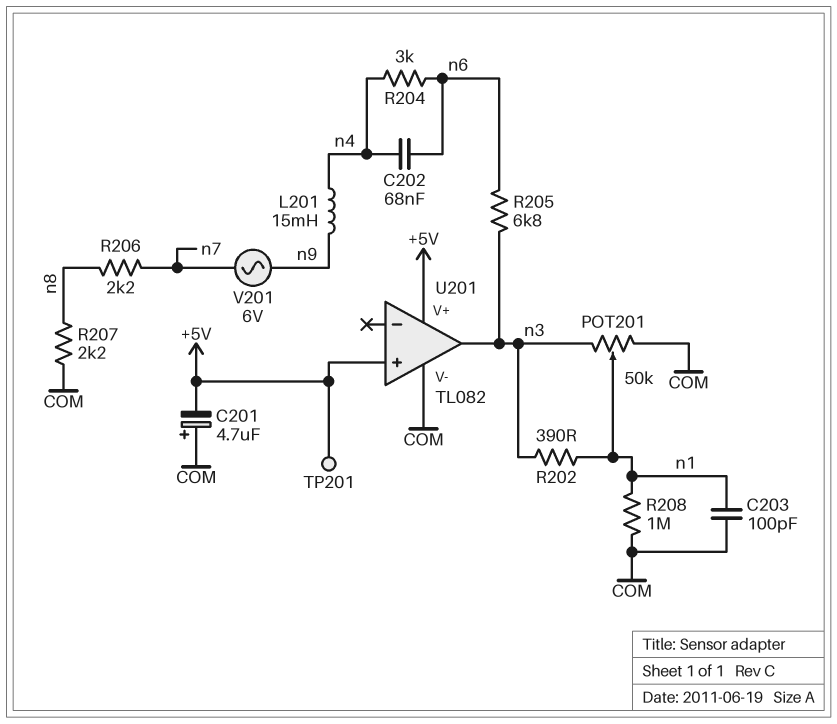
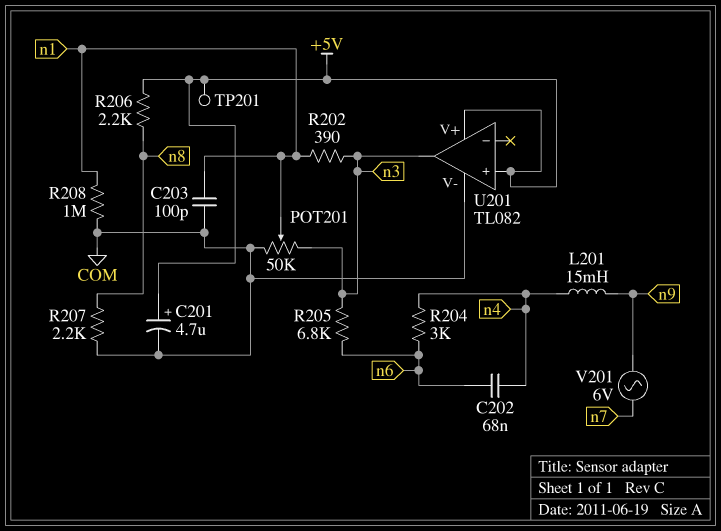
C201: 4.7uF (plus COM, minus +5V) -> 4.7uF (plus +5V, minus COM)
R206: 2.2k (n7, n8) -> 2.2k (+5V, n8)

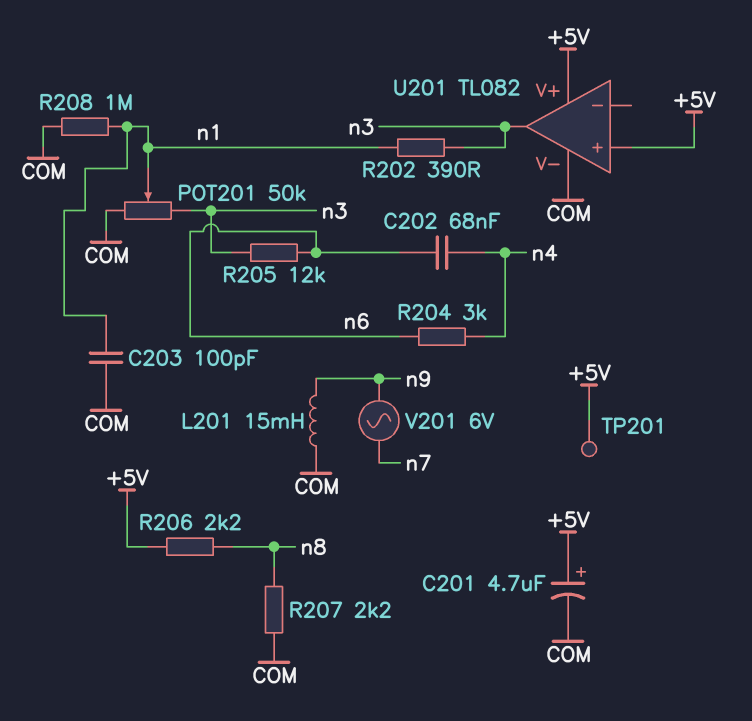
L201: 15mH (n4, n9) -> 15mH (COM, n9)
R205: 6.8k (n3, n6) -> 12k (n3, n6)

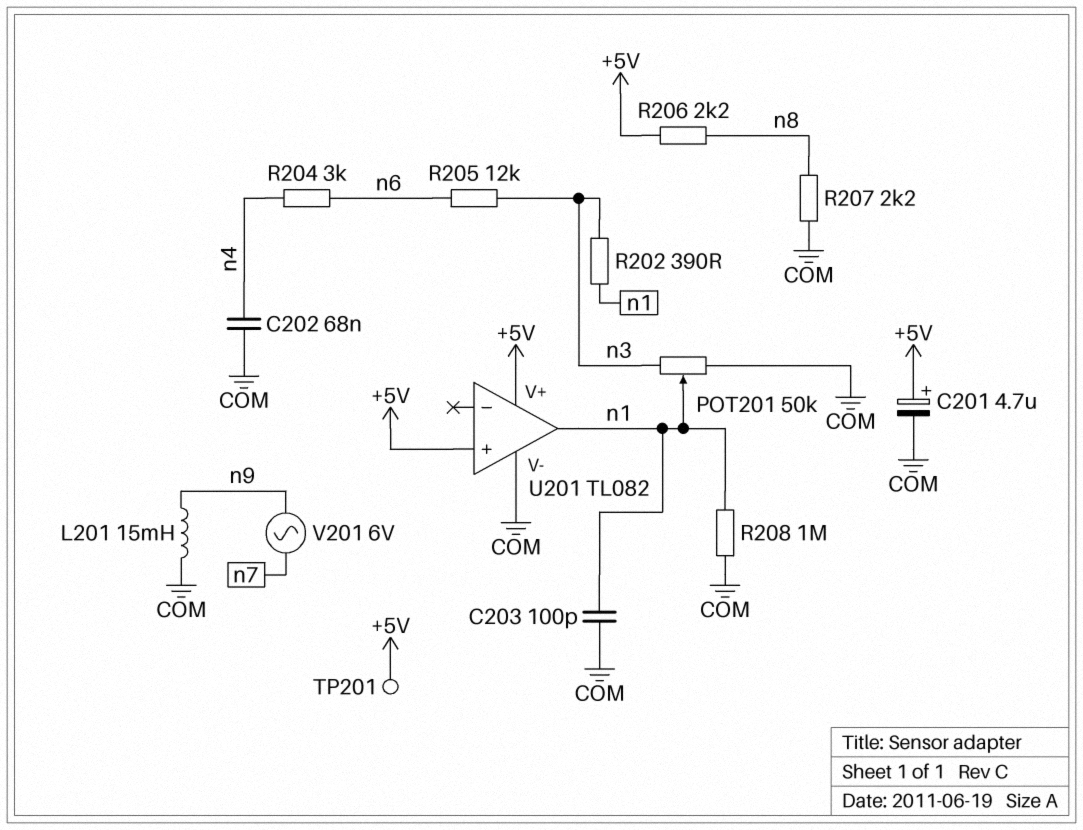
C202: 68nF (n4, n6) -> 68nF (COM, n4)
U201 pin out: n3 -> n1

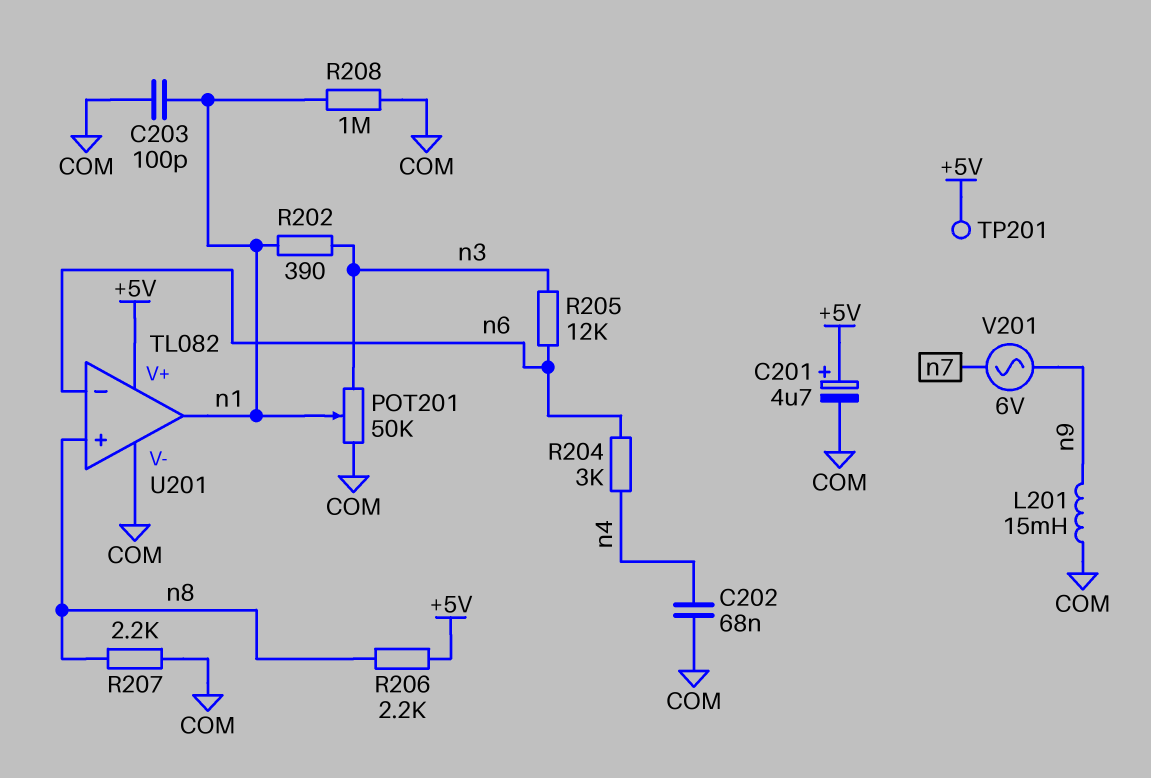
U201 pin in+: +5V -> n8
U201 pin in-: none -> n6

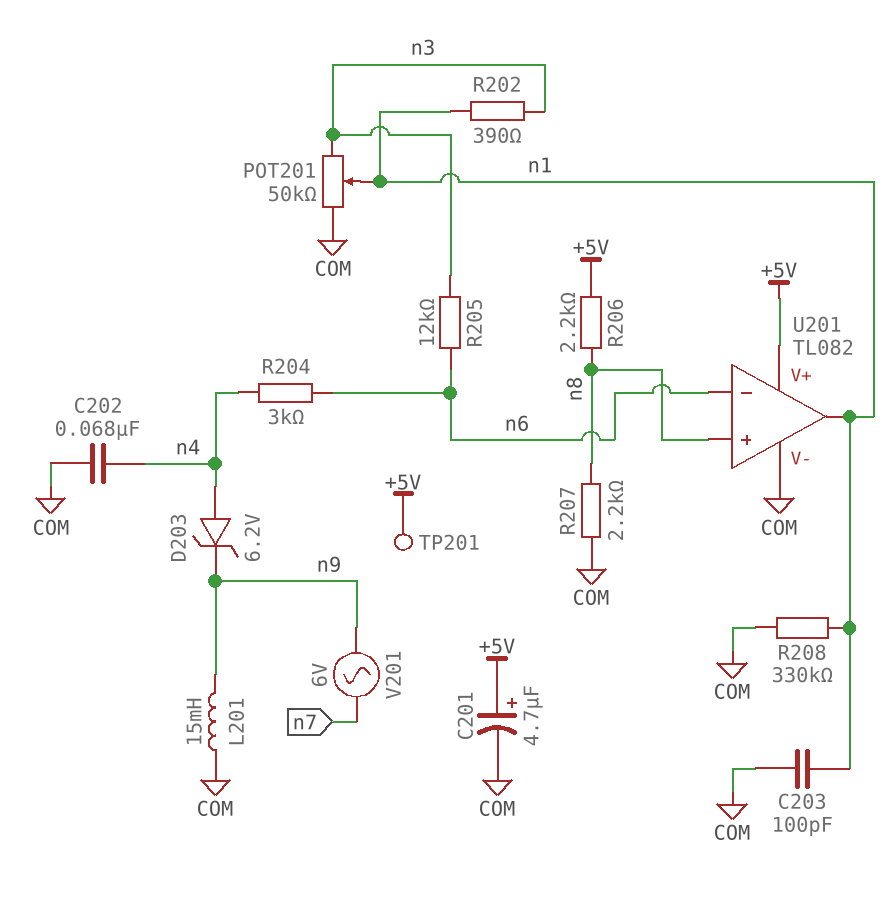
D203: none -> zener 6.2V (A n4, K n9)
R208: 1M (COM, n1) -> 330k (COM, n1)

